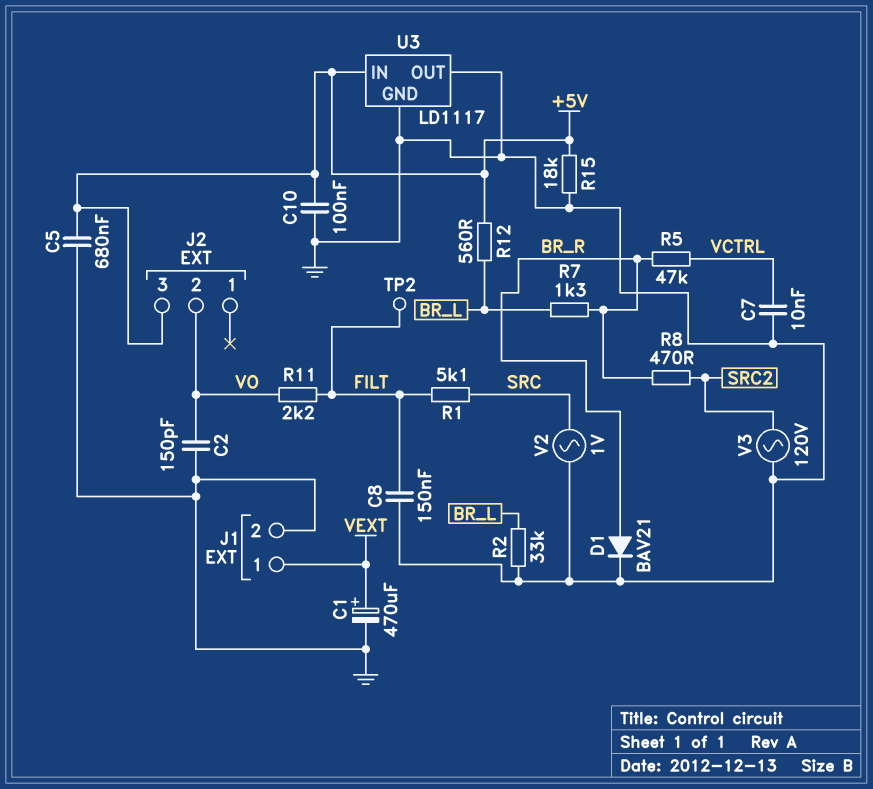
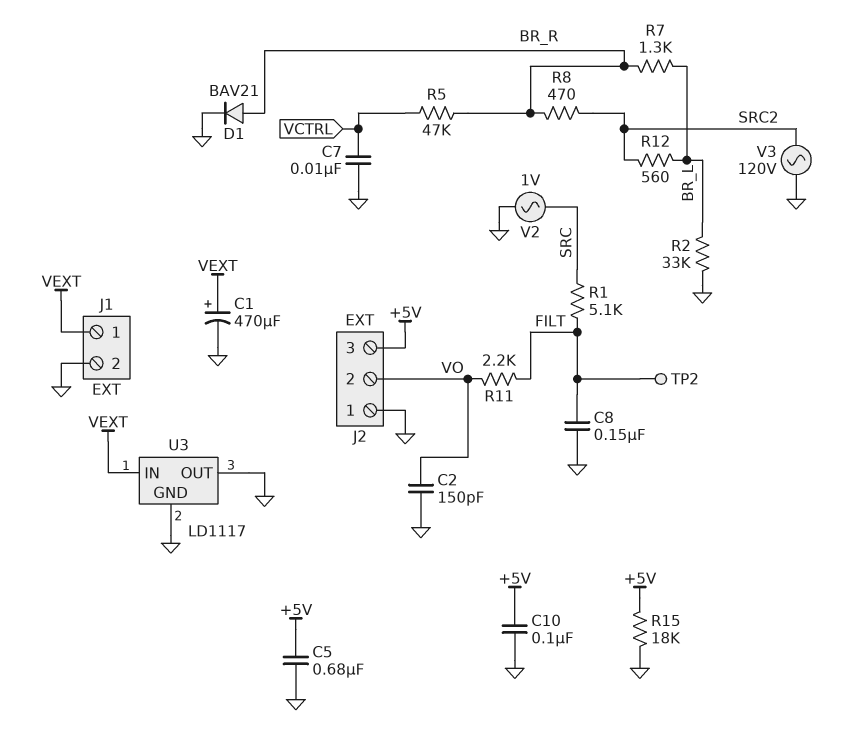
J2 pin 1: none -> GND
R12: 560 (+5V, BR_L) -> 560 (BR_L, SRC2)
U3 pin IN: +5V -> VEXT

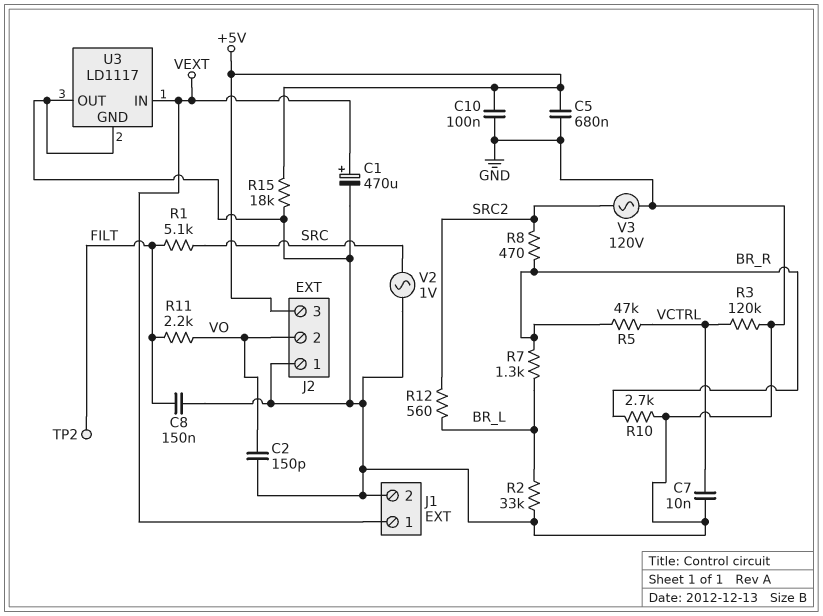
D1: diode BAV21 (A BR_R, K GND) -> none
R3: none -> 120k (GND, VCTRL)
R10: none -> 2.7k (BR_R, GND)

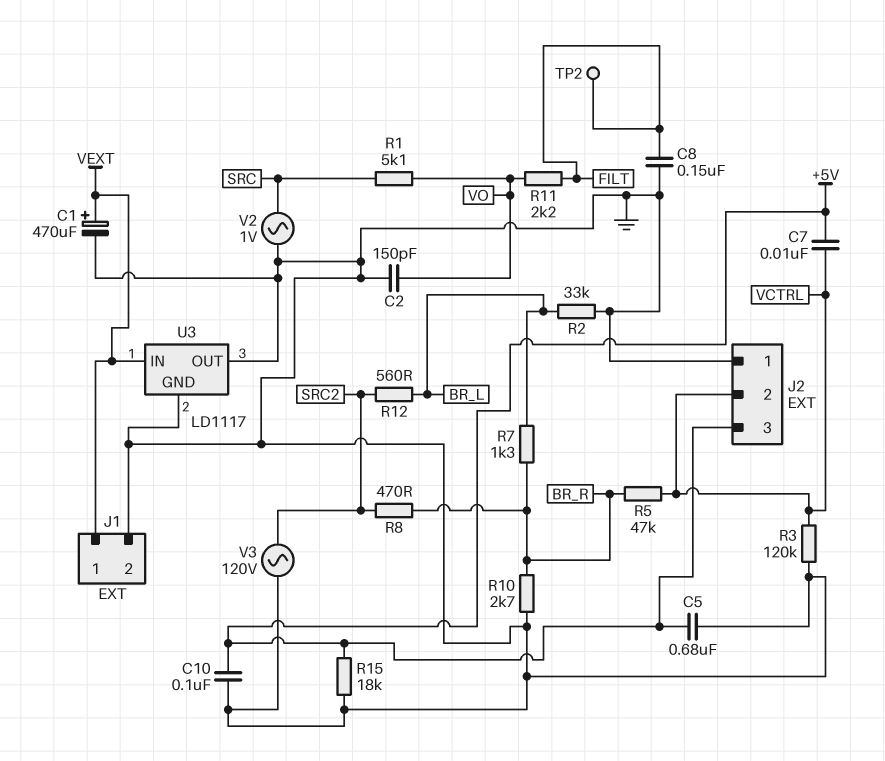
C7: 10nF (GND, VCTRL) -> 10nF (+5V, VCTRL)
J2 pin 2: VO -> VCTRL
R1: 5.1k (FILT, SRC) -> 5.1k (SRC, VO)

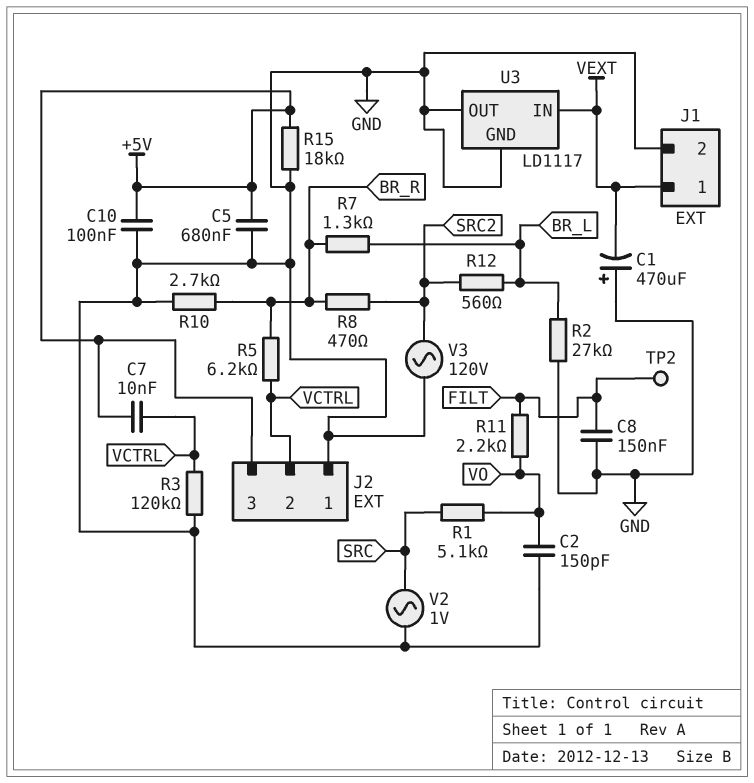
C1: 470uF (plus VEXT, minus GND) -> 470uF (plus GND, minus VEXT)
R2: 33k (BR_L, GND) -> 27k (BR_L, GND)
R5: 47k (BR_R, VCTRL) -> 6.2k (BR_R, VCTRL)

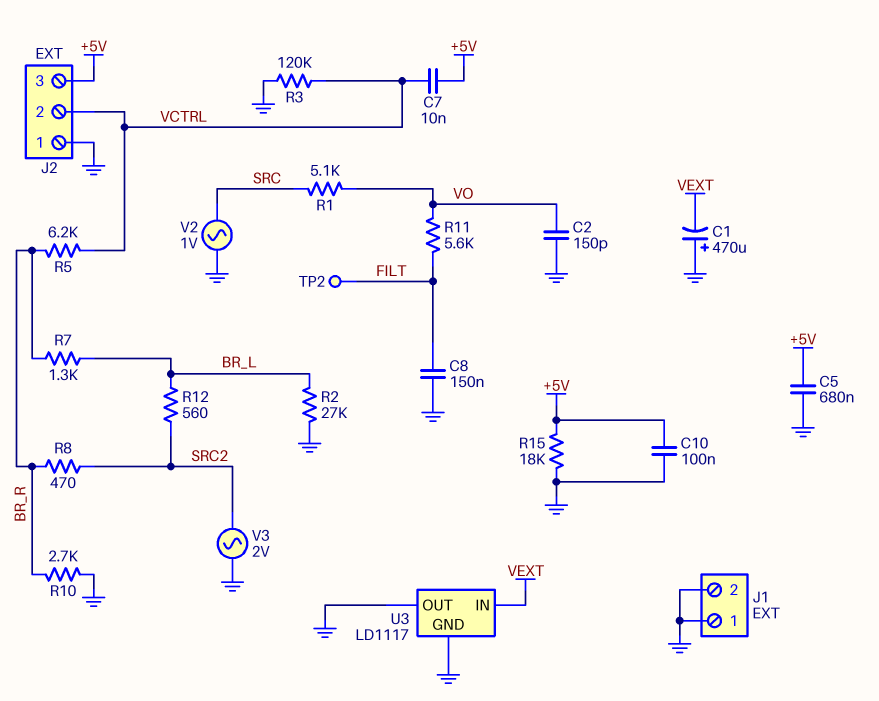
J1 pin 1: VEXT -> GND
R11: 2.2k (FILT, VO) -> 5.6k (FILT, VO)
V3: AC 120V (GND, SRC2) -> AC 2V (GND, SRC2)

